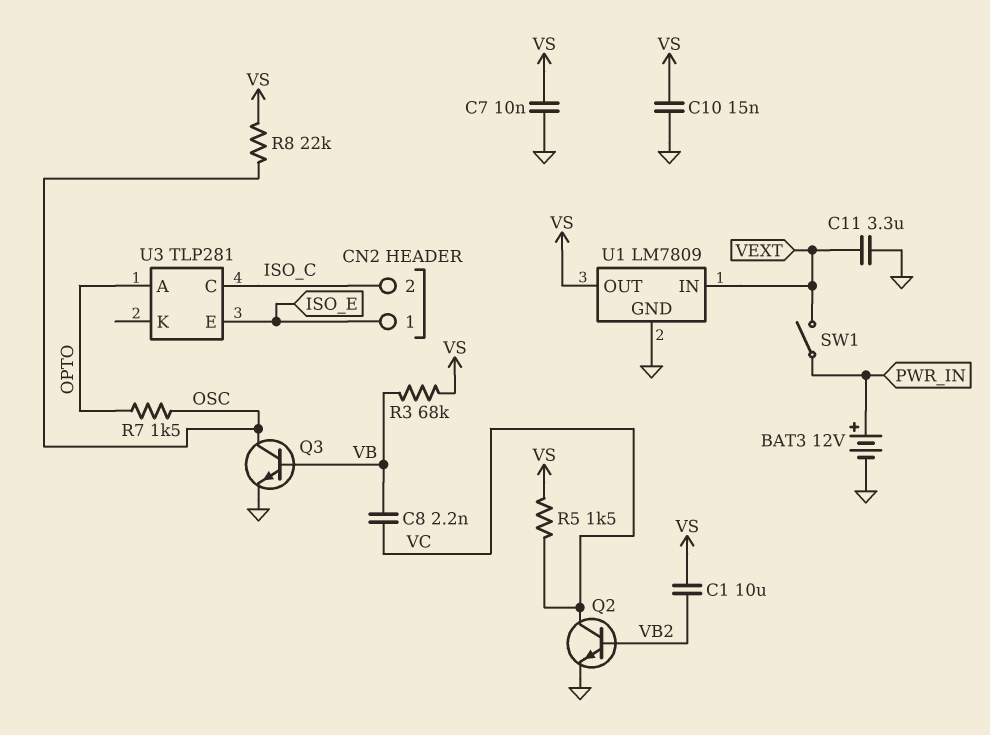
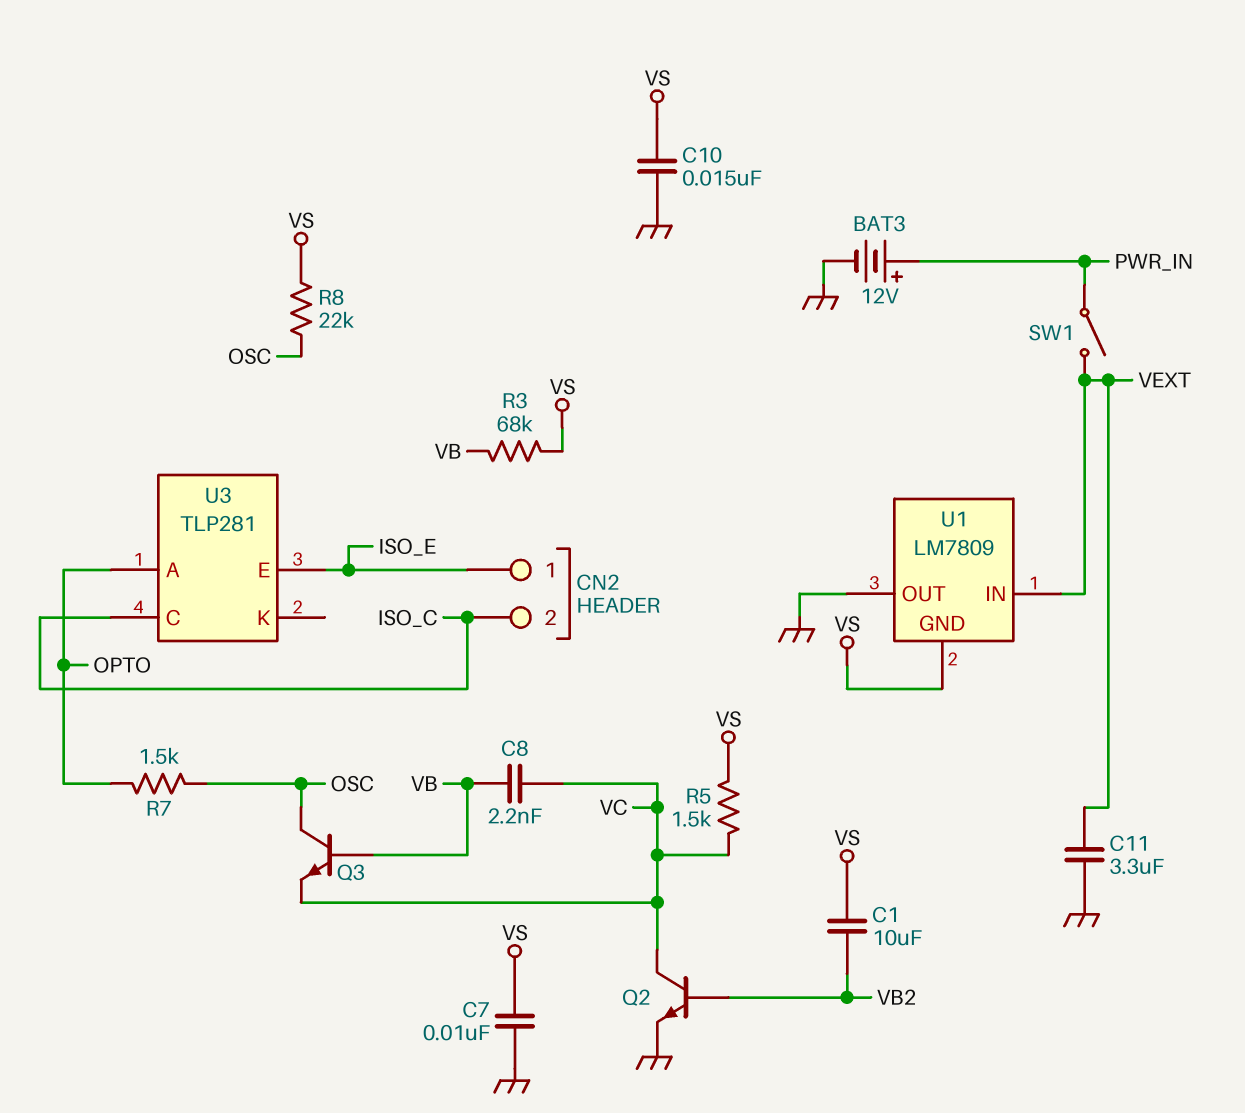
Q3: NPN (B VB, C OSC, E GND) -> NPN (B VB, C OSC, E VC)
U1 pin GND: GND -> VS
U1 pin OUT: VS -> GND

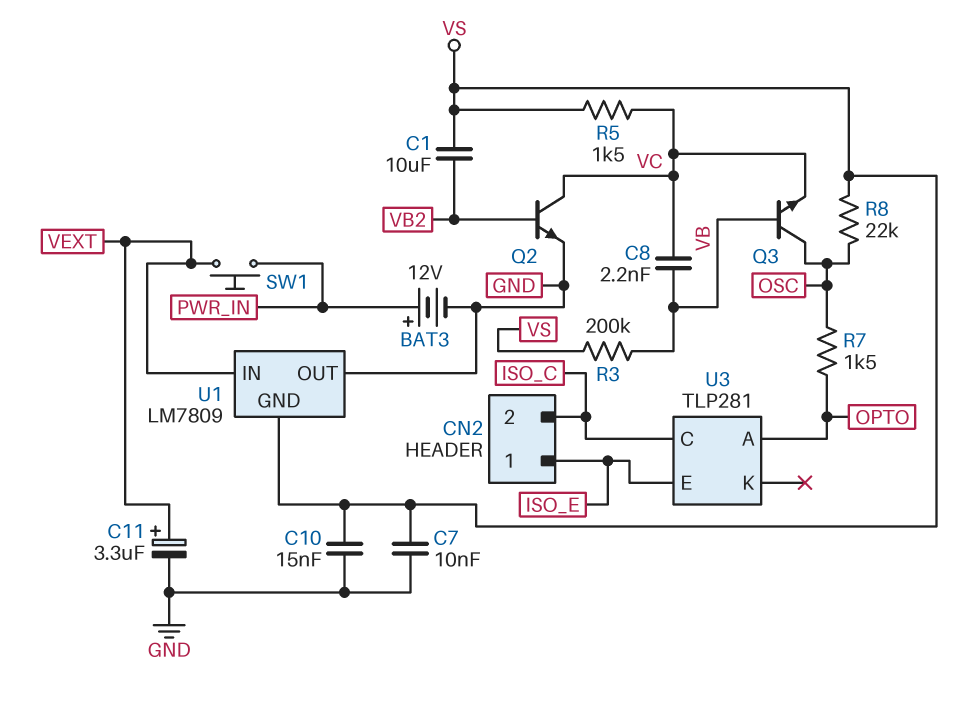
C11: 3.3uF (GND, VEXT) -> 3.3uF (plus VEXT, minus GND)
R3: 68k (VB, VS) -> 200k (VB, VS)
SW1: switch (PWR_IN, VEXT) -> button (PWR_IN, VEXT)

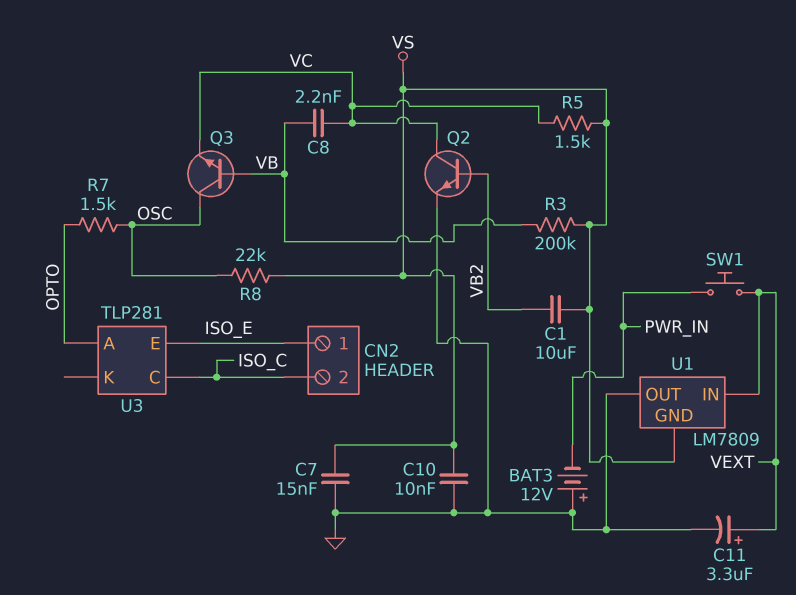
BAT3: 12V (plus PWR_IN, minus GND) -> 12V (plus GND, minus PWR_IN)
C7: 10nF (GND, VS) -> 15nF (GND, VS)
C10: 15nF (GND, VS) -> 10nF (GND, VS)

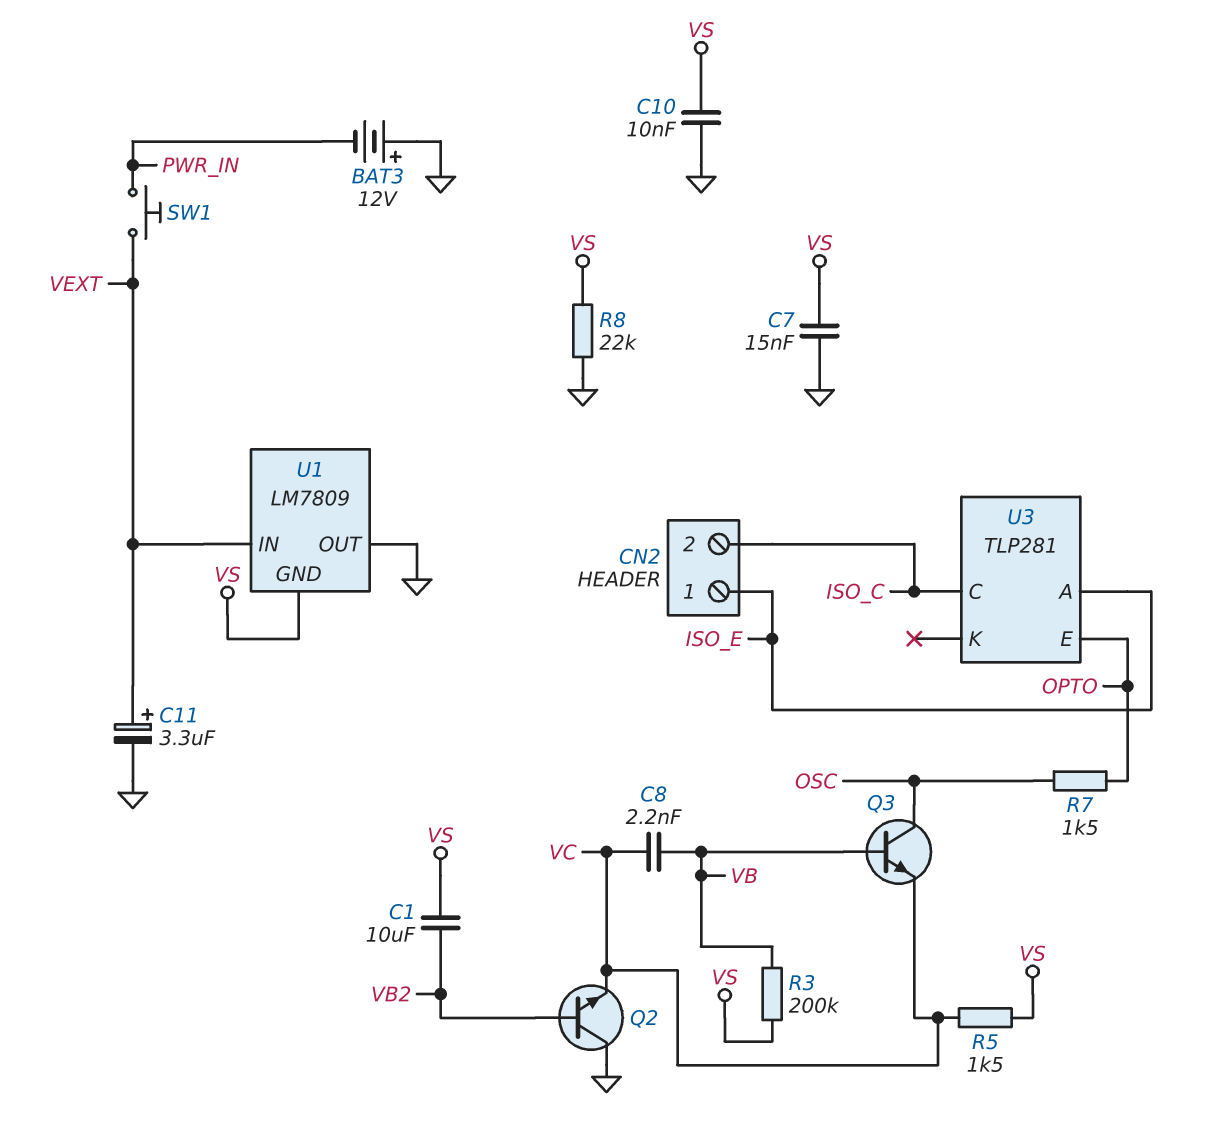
Q2: NPN (B VB2, C VC, E GND) -> NPN (B VB2, C GND, E VC)
R8: 22k (OSC, VS) -> 22k (GND, VS)
U3 pin A: OPTO -> ISO_E
U3 pin E: ISO_E -> OPTO

